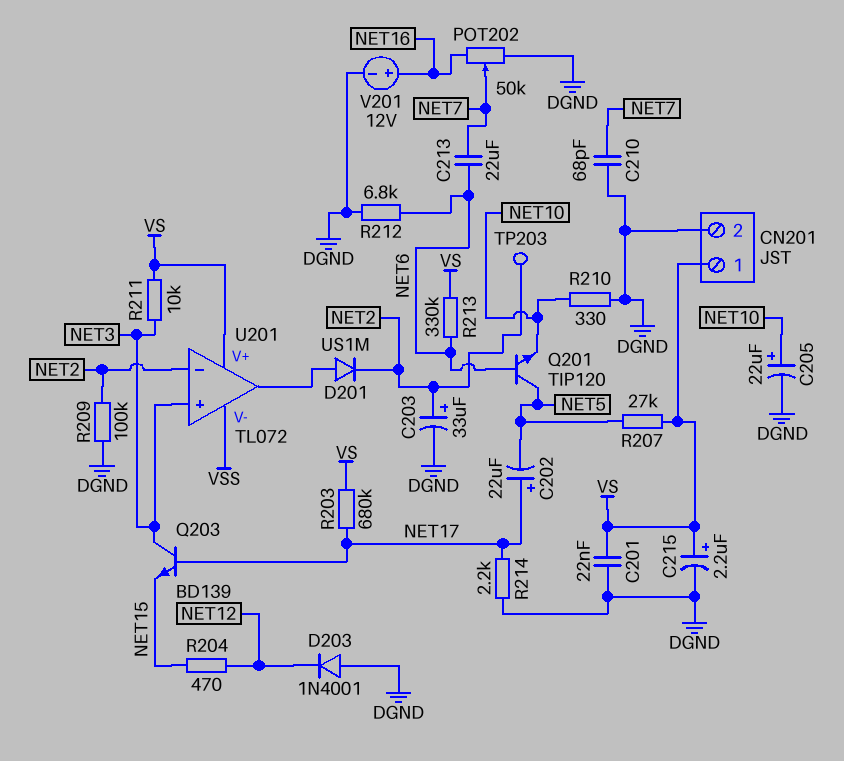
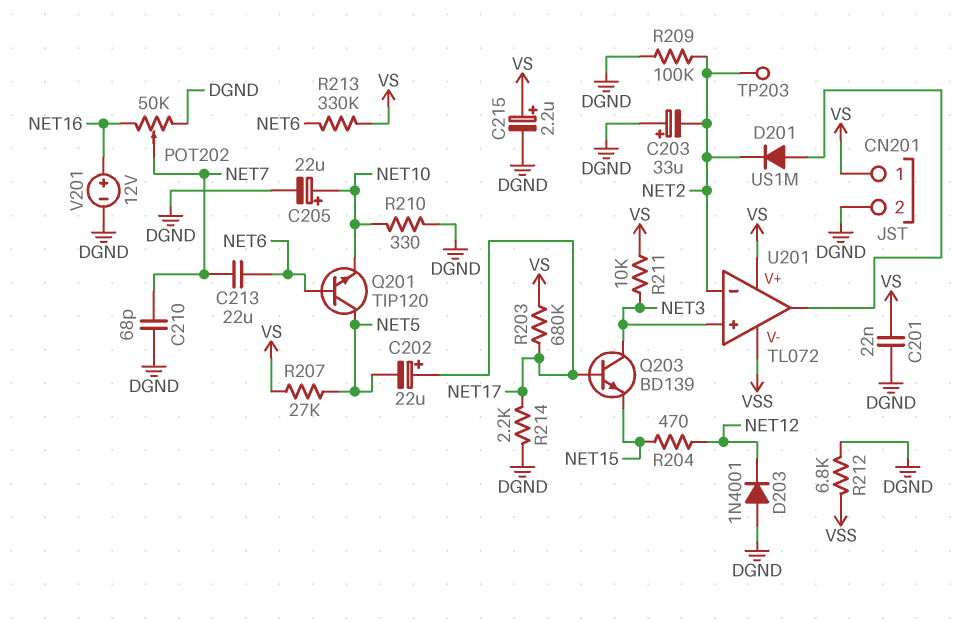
C203: 33uF (plus NET2, minus DGND) -> 33uF (plus DGND, minus NET2)
R212: 6.8k (DGND, NET6) -> 6.8k (DGND, VSS)

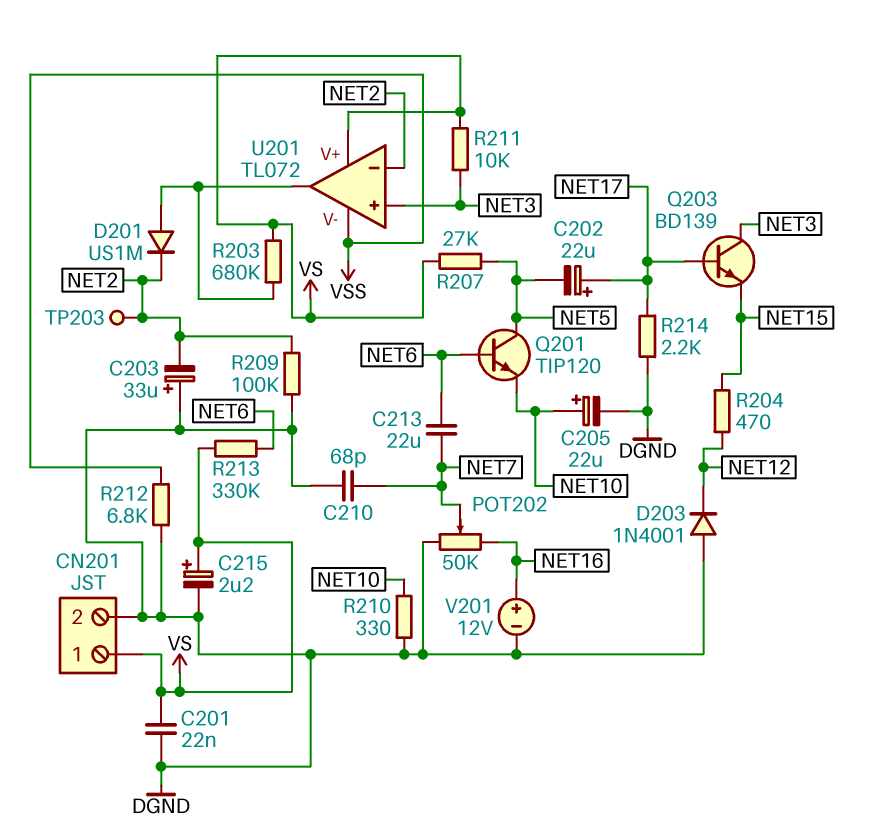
R203: 680k (NET17, VS) -> 680k (U201/out, VS)

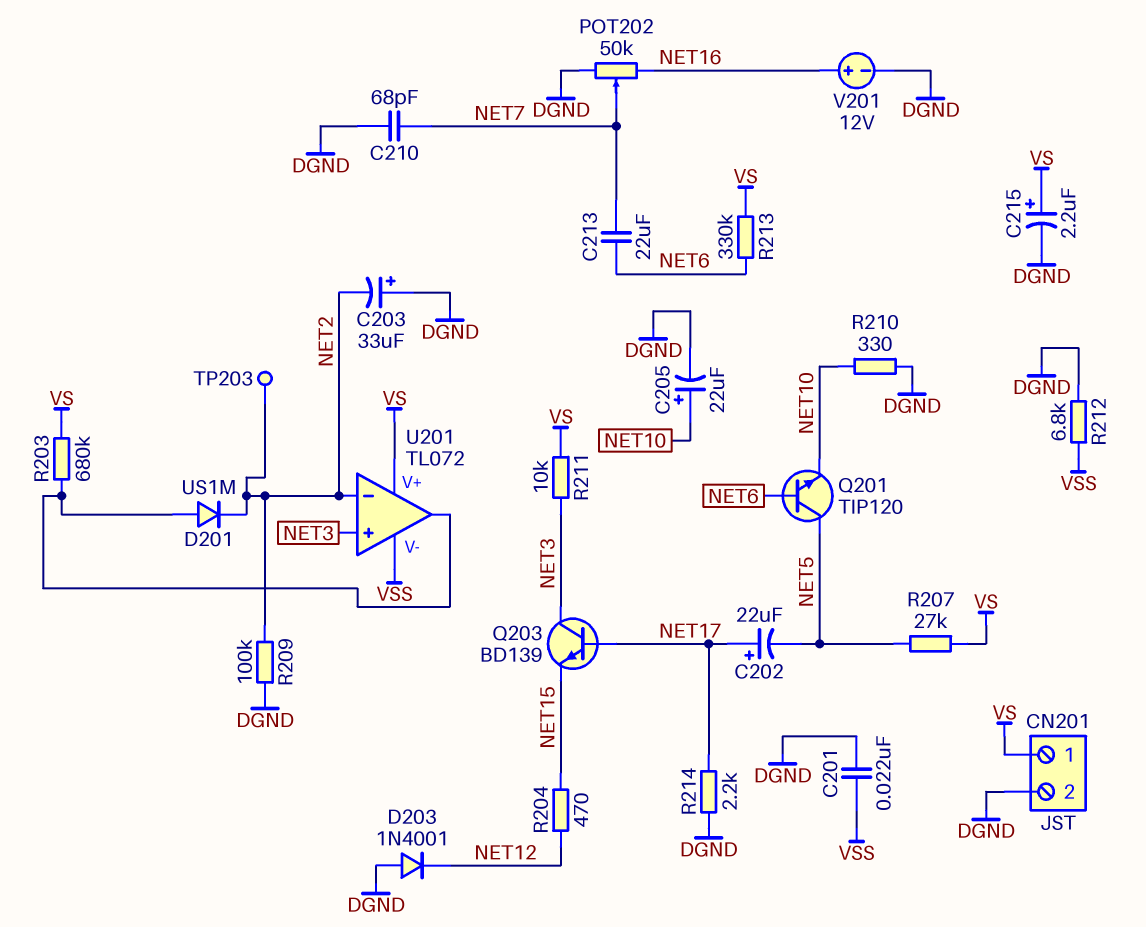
C201: 22nF (DGND, VS) -> 22nF (DGND, VSS)

